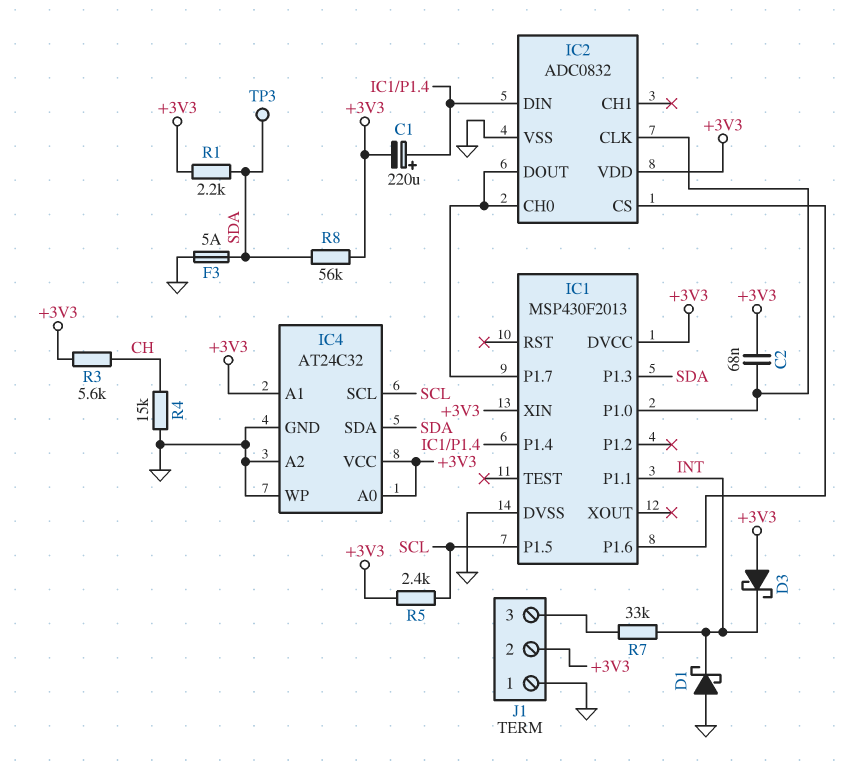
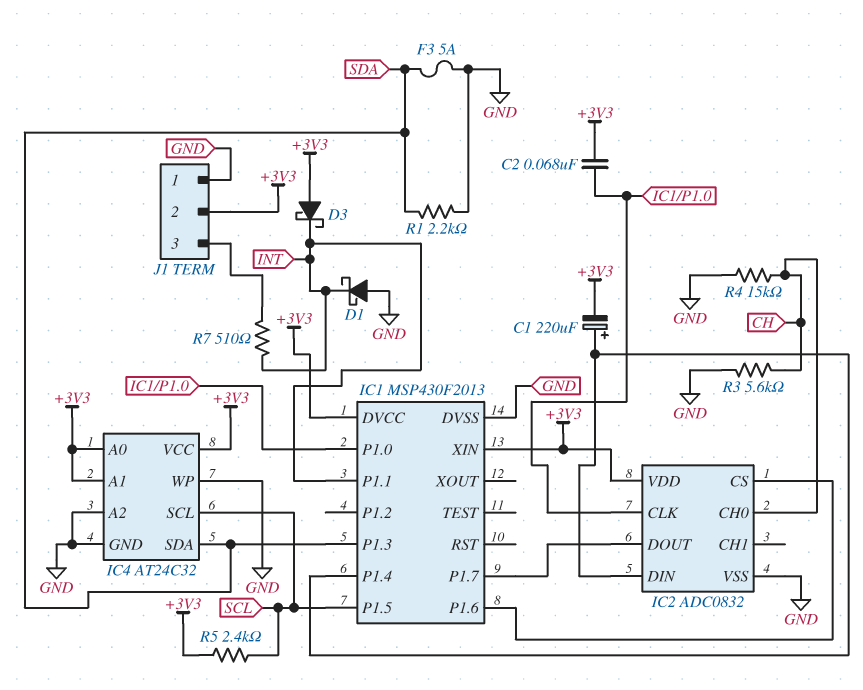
IC2 pin CH0: IC1/P1.7 -> CH
R1: 2.2k (+3V3, SDA) -> 2.2k (GND, SDA)
R3: 5.6k (+3V3, CH) -> 5.6k (CH, GND)
R7: 33k (INT, J1/3) -> 510 (INT, J1/3)
R8: 56k (+3V3, SDA) -> none
TP3: test point (SDA) -> none

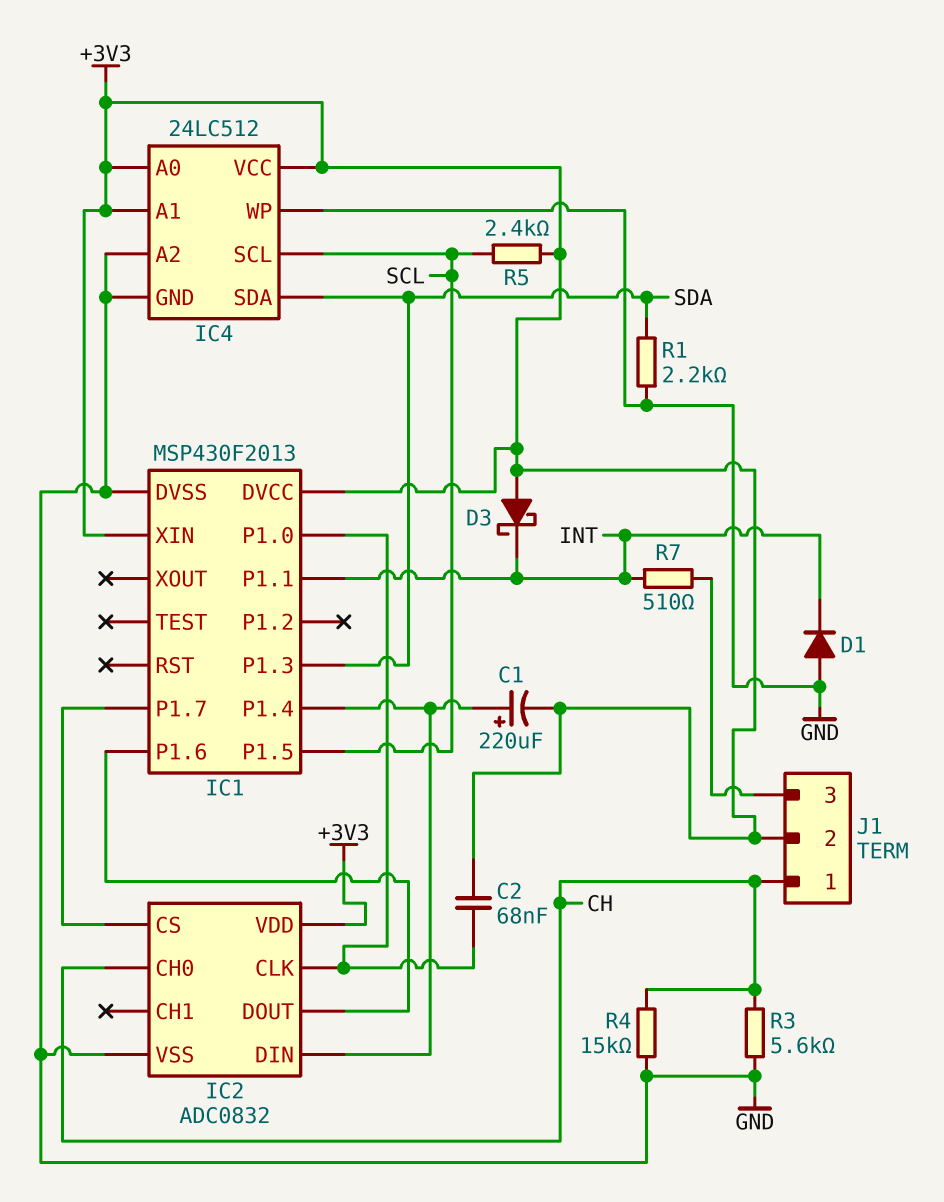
D1: schottky (A GND, K INT) -> diode (A GND, K INT)
F3: 5A (GND, SDA) -> none
IC2 pin CS: IC1/P1.6 -> IC1/P1.7
IC2 pin DOUT: IC1/P1.7 -> IC1/P1.6
IC4: AT24C32 -> 24LC512
J1 pin 1: GND -> CH

